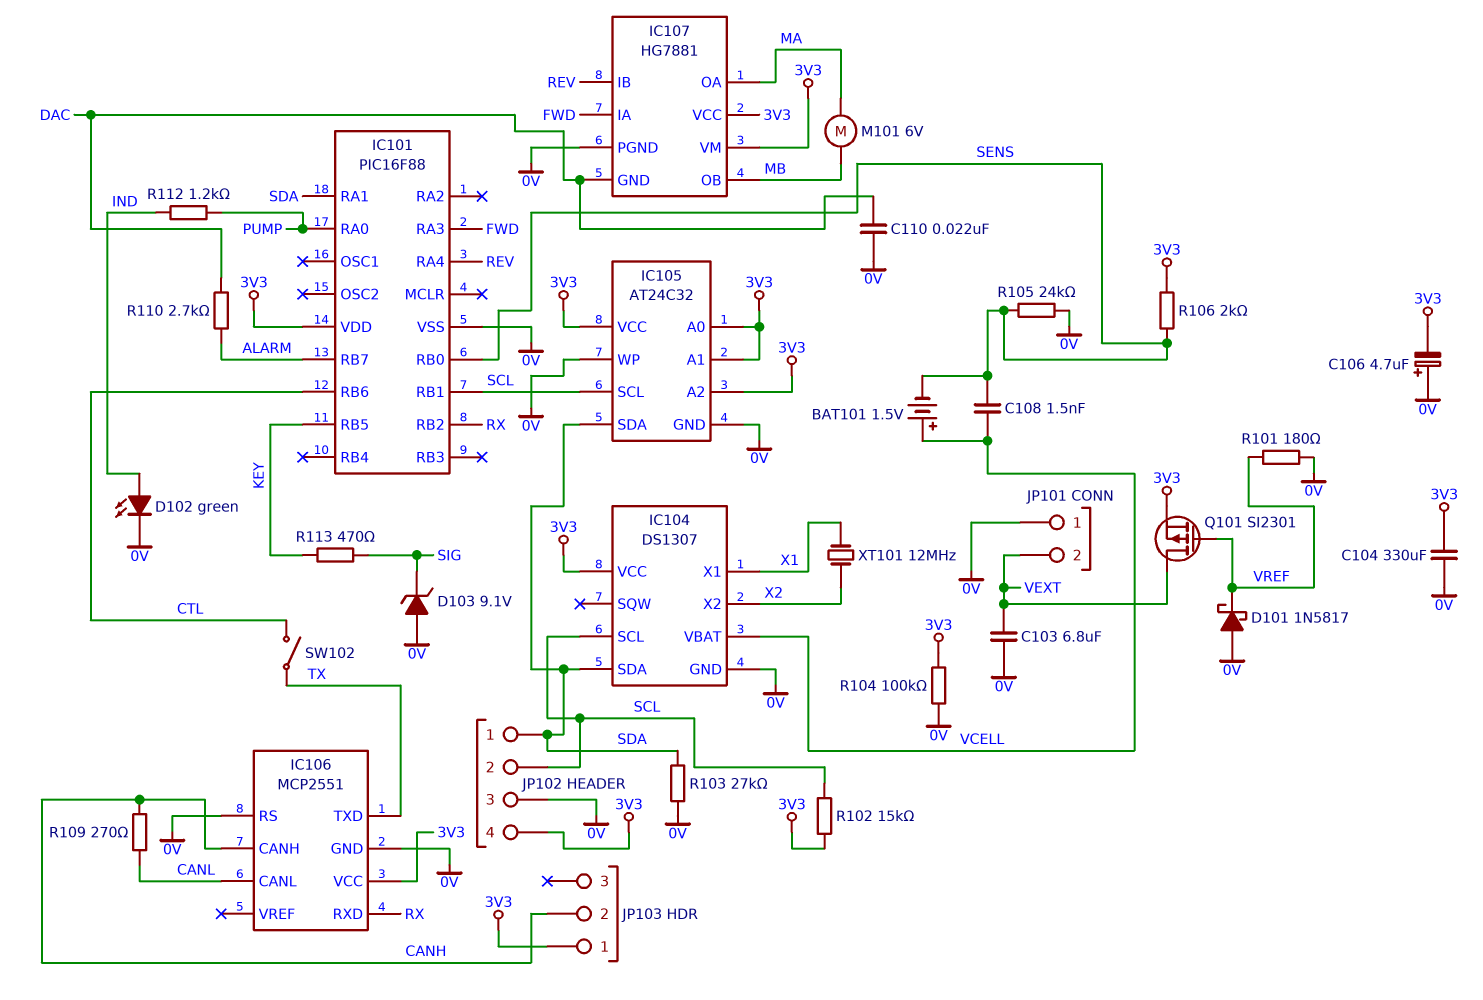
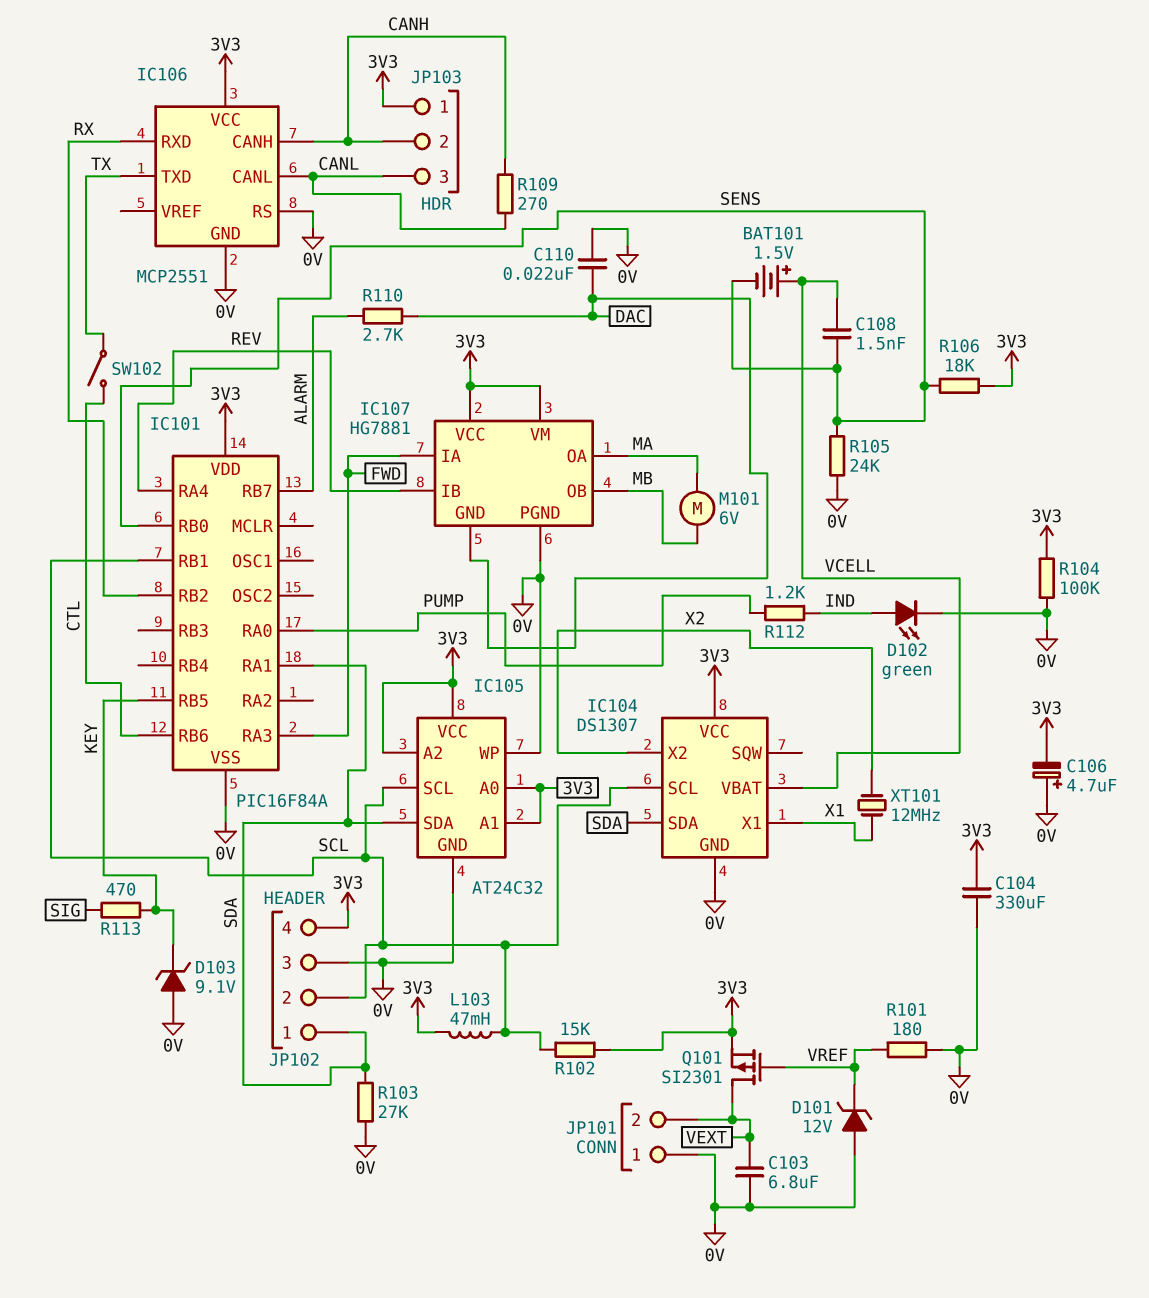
D101: schottky 1N5817 (A 0V, K VREF) -> zener 12V (A 0V, K VREF)
D103: zener 9.1V (A 0V, K SIG) -> zener 9.1V (A 0V, K KEY)
IC101: PIC16F88 -> PIC16F84A
JP103 pin 3: none -> CANL
L103: none -> 47mH (3V3, SCL)
R106: 2k (3V3, SENS) -> 18k (3V3, SENS)

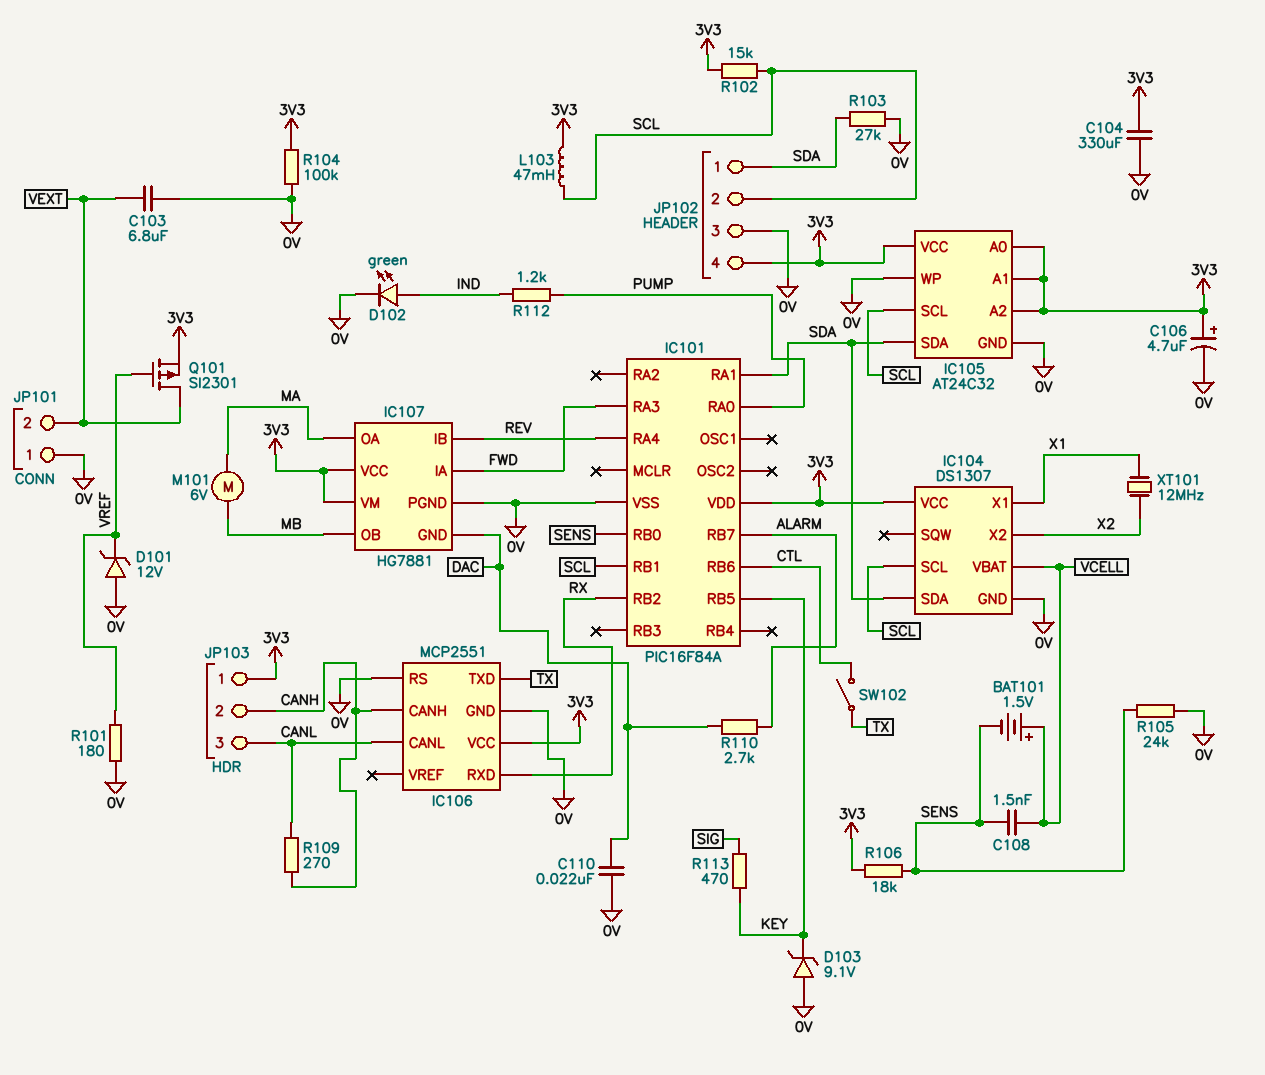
C106: 4.7uF (plus 0V, minus 3V3) -> 4.7uF (plus 3V3, minus 0V)

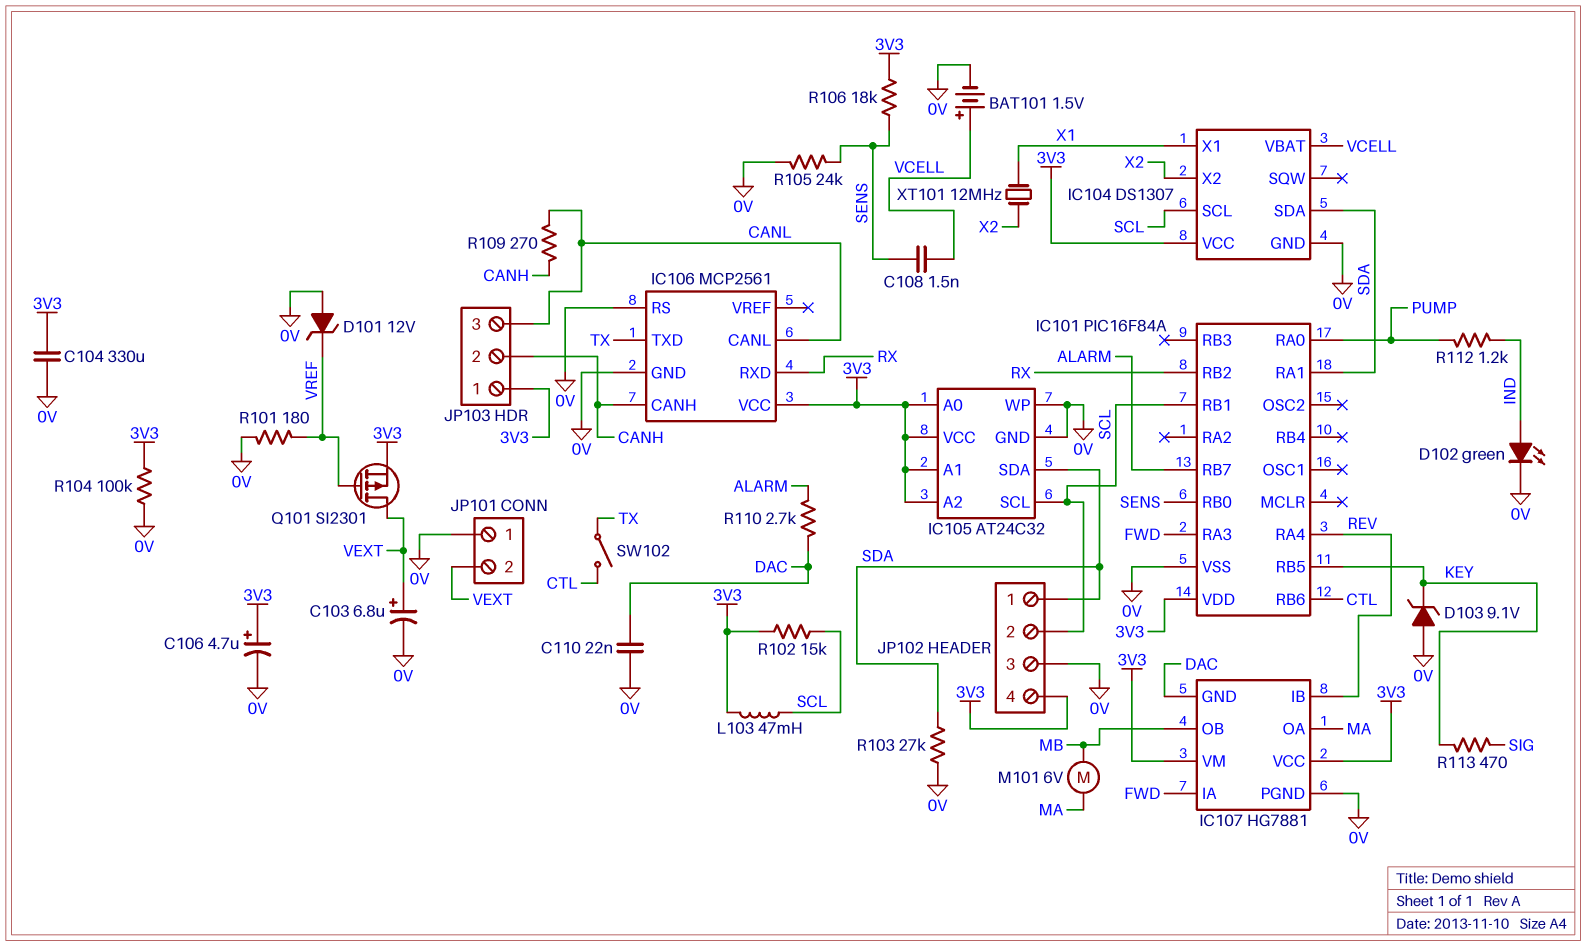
BAT101: 1.5V (plus VCELL, minus SENS) -> 1.5V (plus VCELL, minus 0V)
C103: 6.8uF (0V, VEXT) -> 6.8uF (plus VEXT, minus 0V)
IC106: MCP2551 -> MCP2561

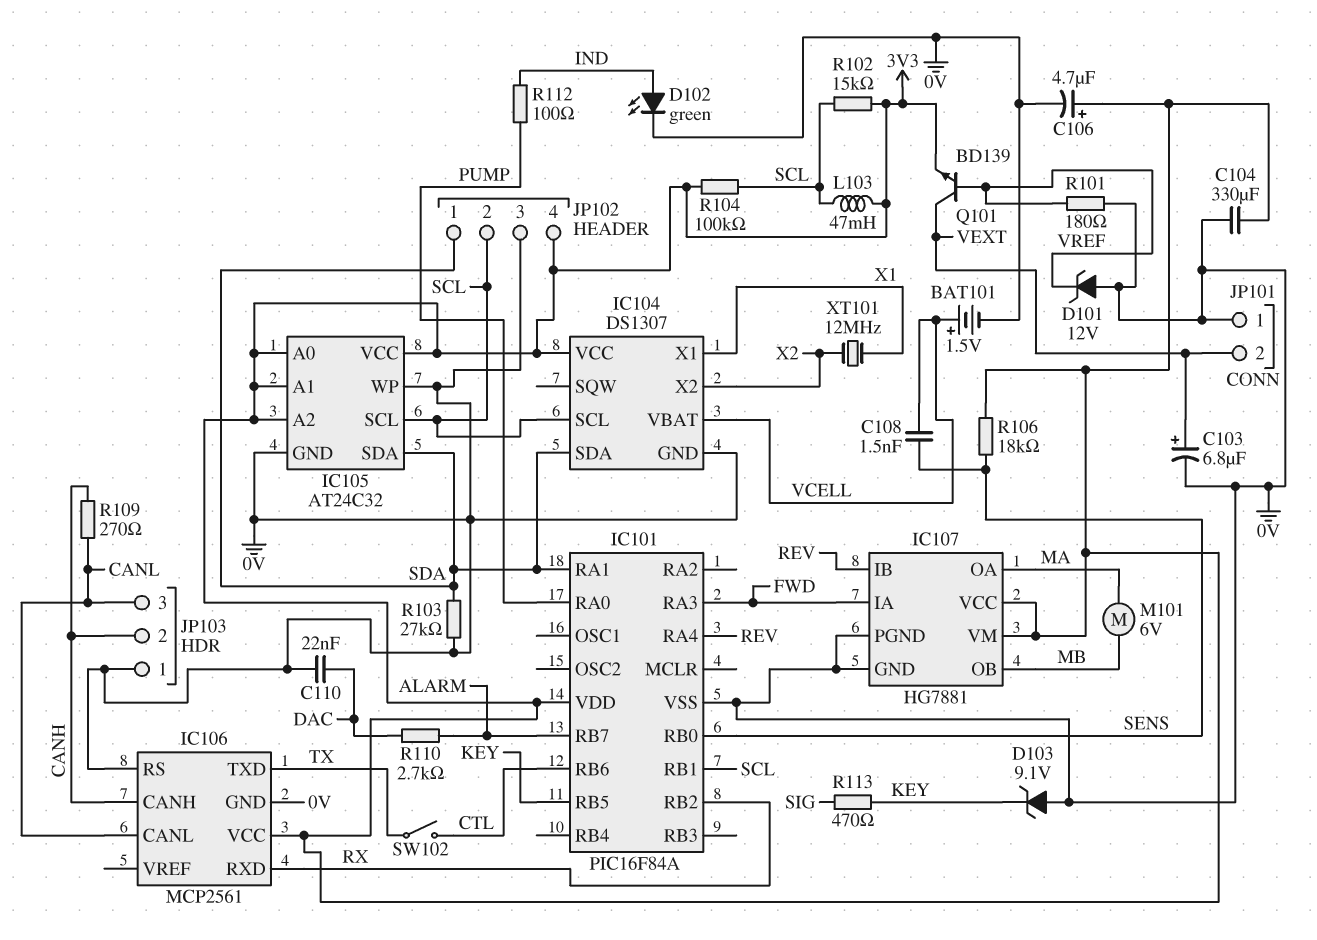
IC107 pin GND: DAC -> 0V
JP103 pin 1: 3V3 -> 0V
Q101: PMOS SI2301 (G VREF, D VEXT, S 3V3) -> NPN BD139 (B VREF, C VEXT, E 3V3)
R104: 100k (0V, 3V3) -> 100k (3V3, SCL)
R105: 24k (0V, SENS) -> none
R112: 1.2k (IND, PUMP) -> 100 (IND, PUMP)

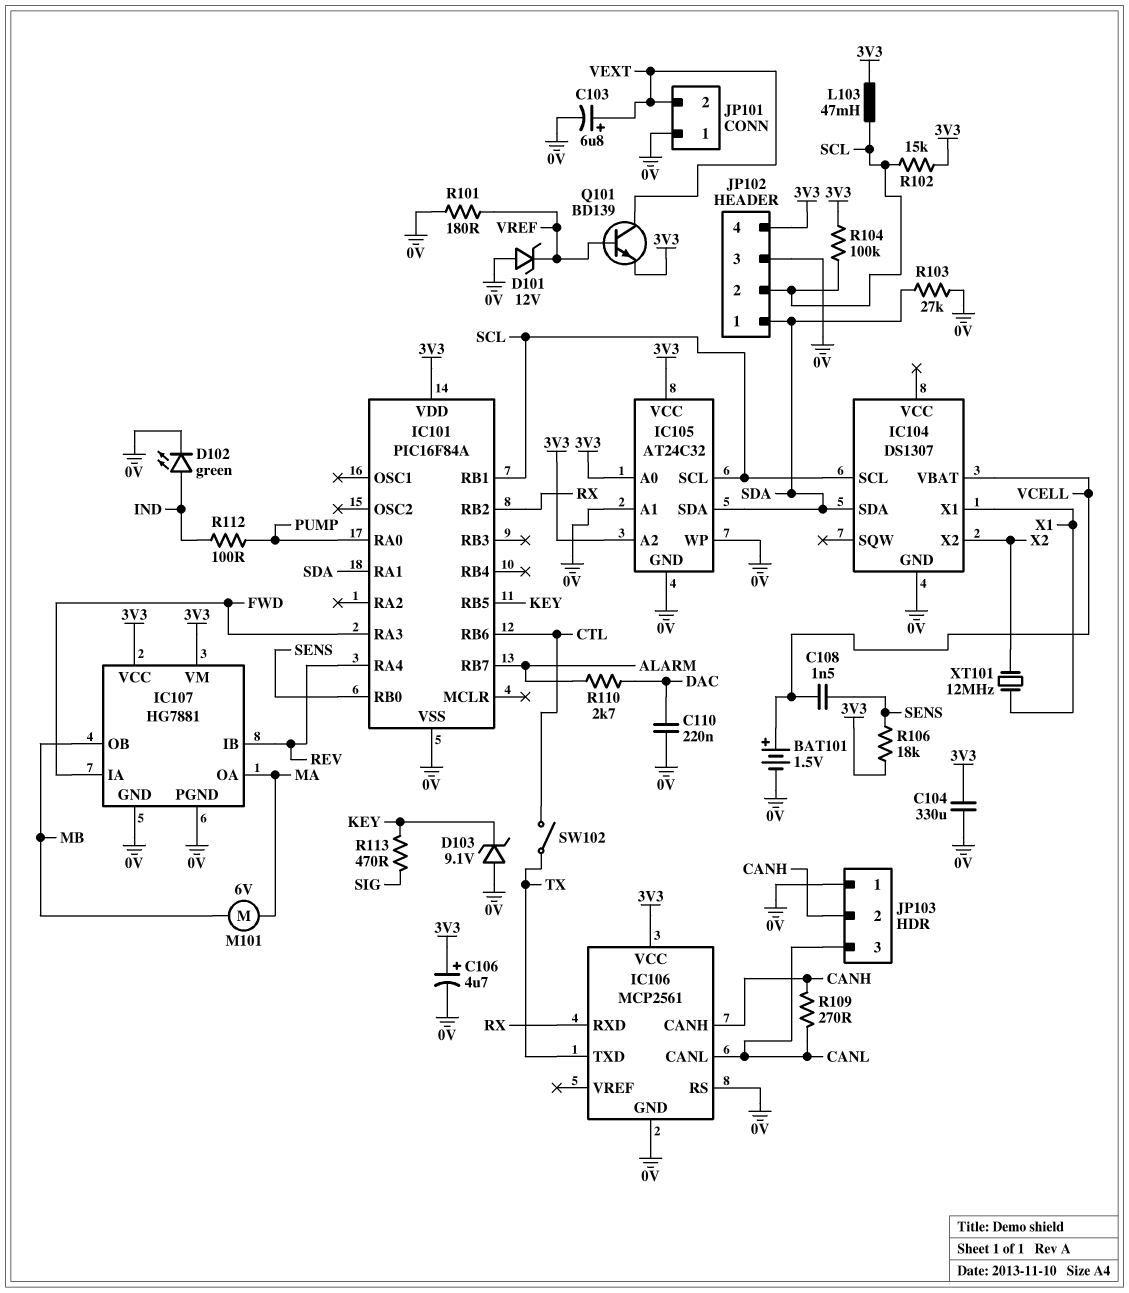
C110: 22nF (0V, DAC) -> 220nF (0V, DAC)
IC104 pin VCC: 3V3 -> none
IC105 pin A1: 3V3 -> 0V

